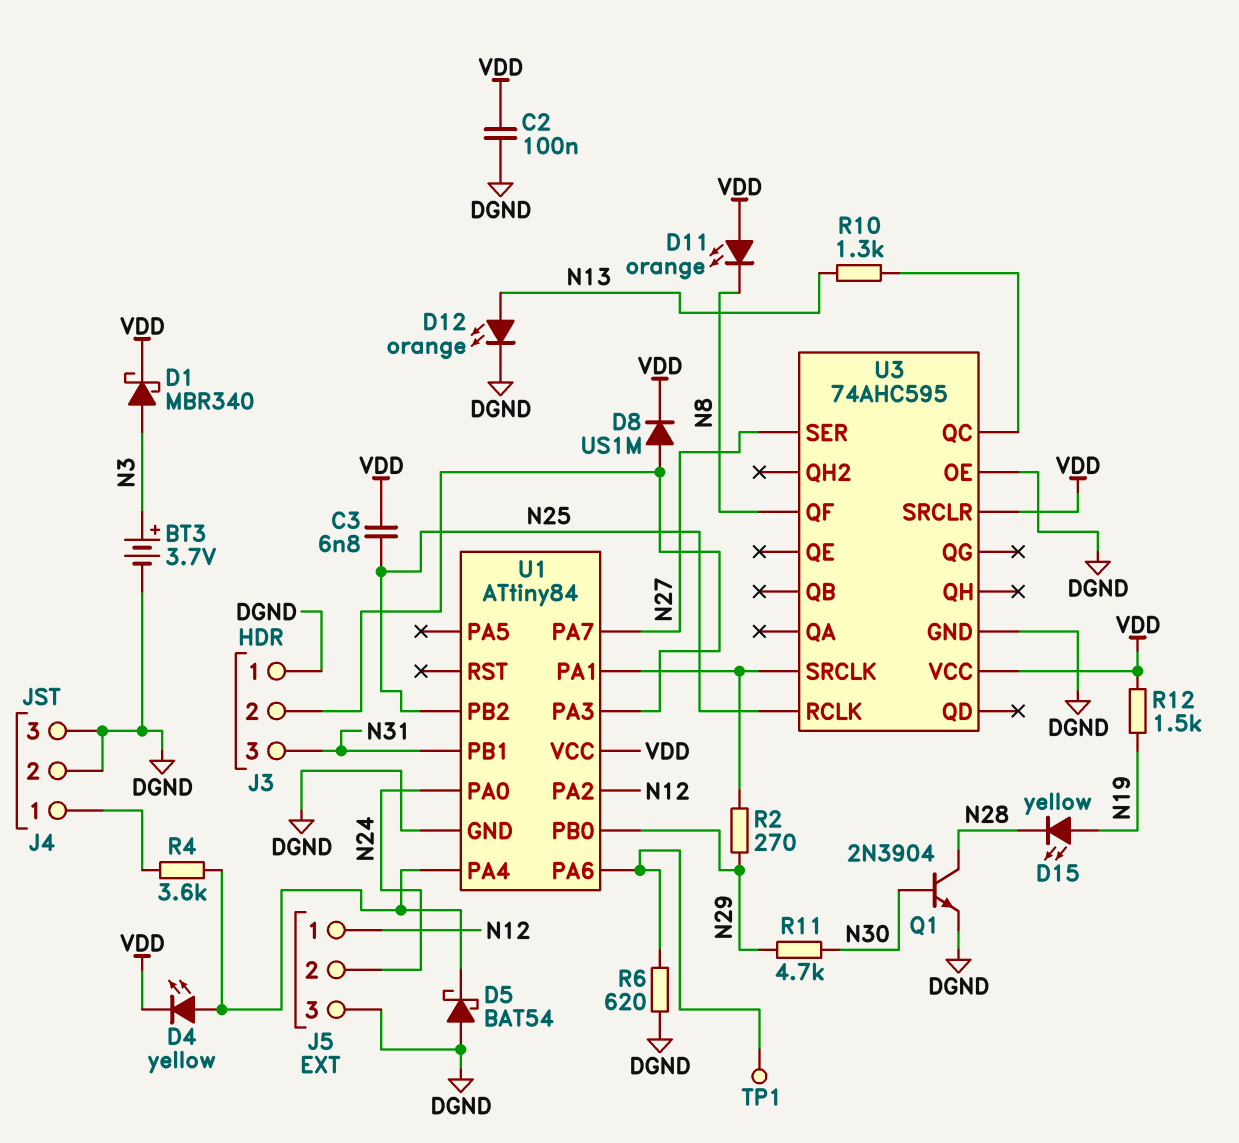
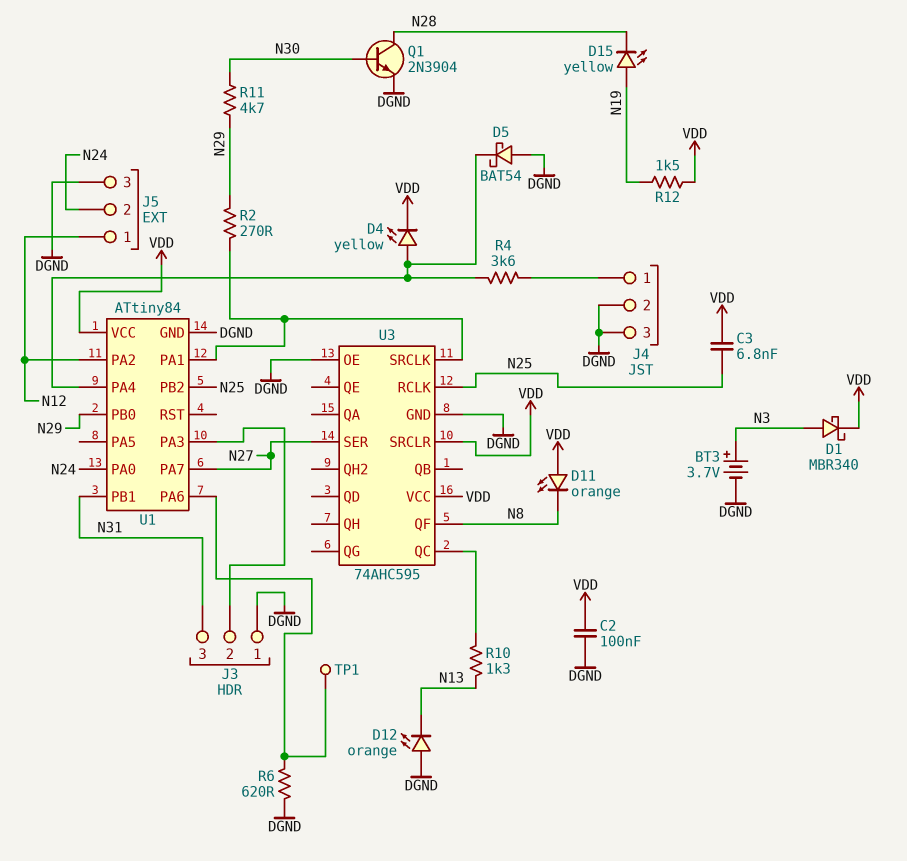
D8: diode US1M (A J3/2, K VDD) -> none
D12: LED orange (A N13, K DGND) -> LED orange (A DGND, K N13)

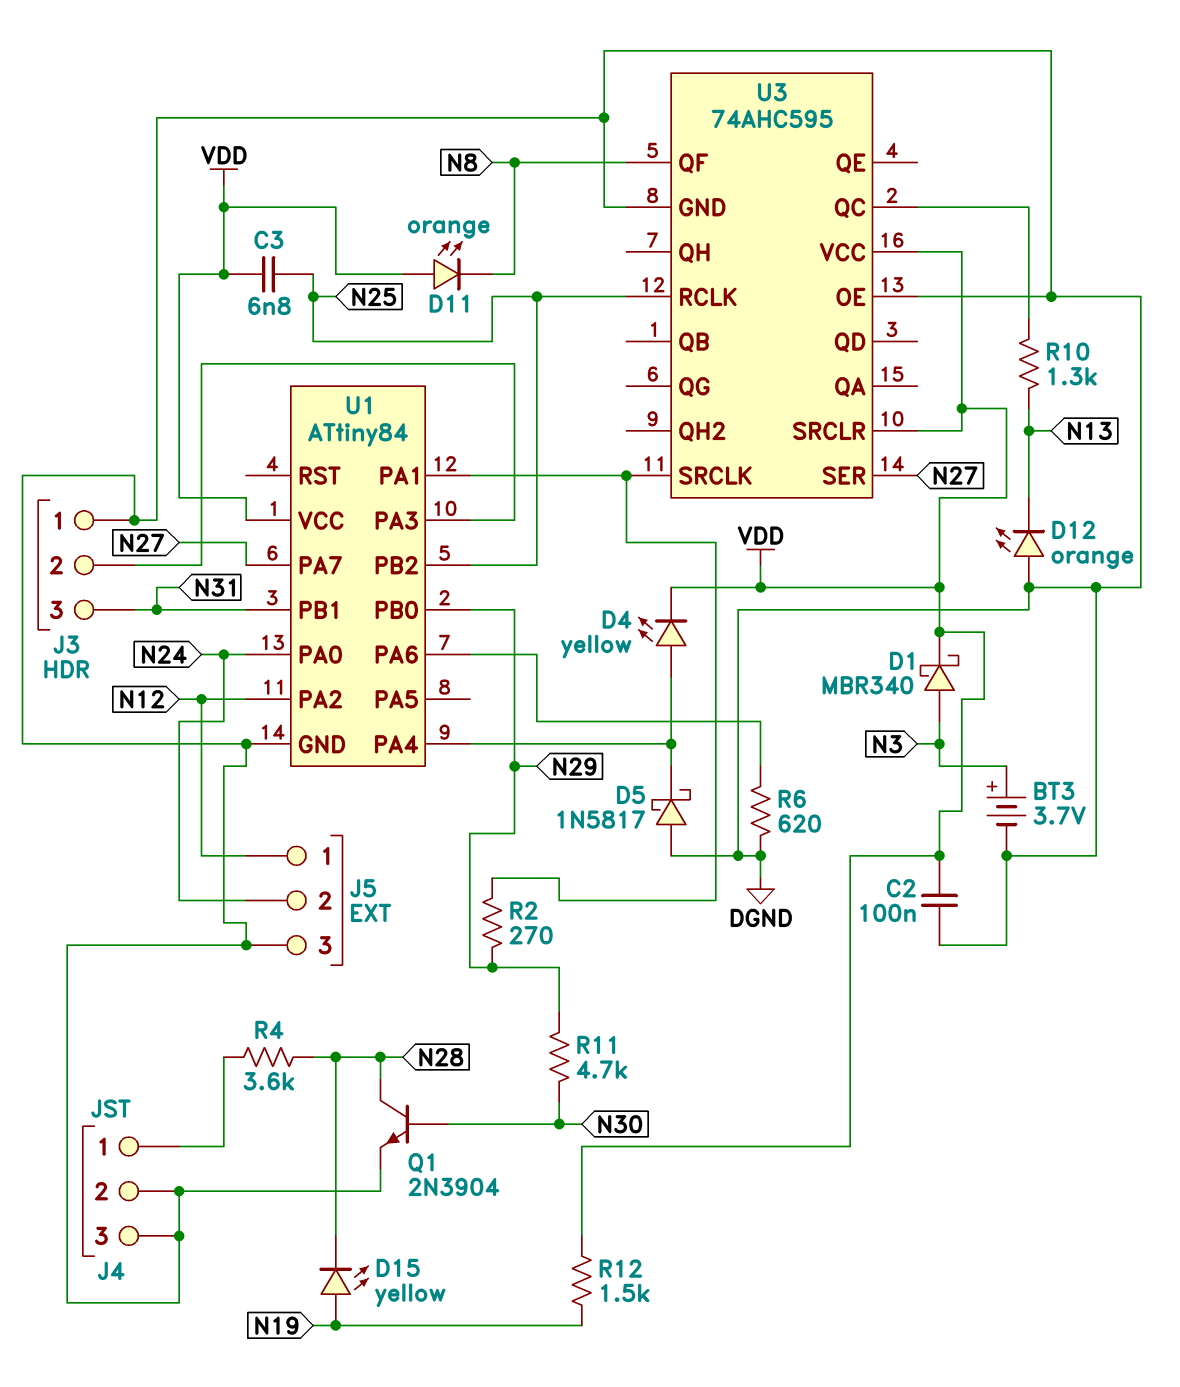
D5: schottky BAT54 (A DGND, K U1/PA4) -> schottky 1N5817 (A DGND, K U1/PA4)
R4: 3.6k (J4/1, U1/PA4) -> 3.6k (J4/1, N28)
TP1: test point (U1/PA6) -> none

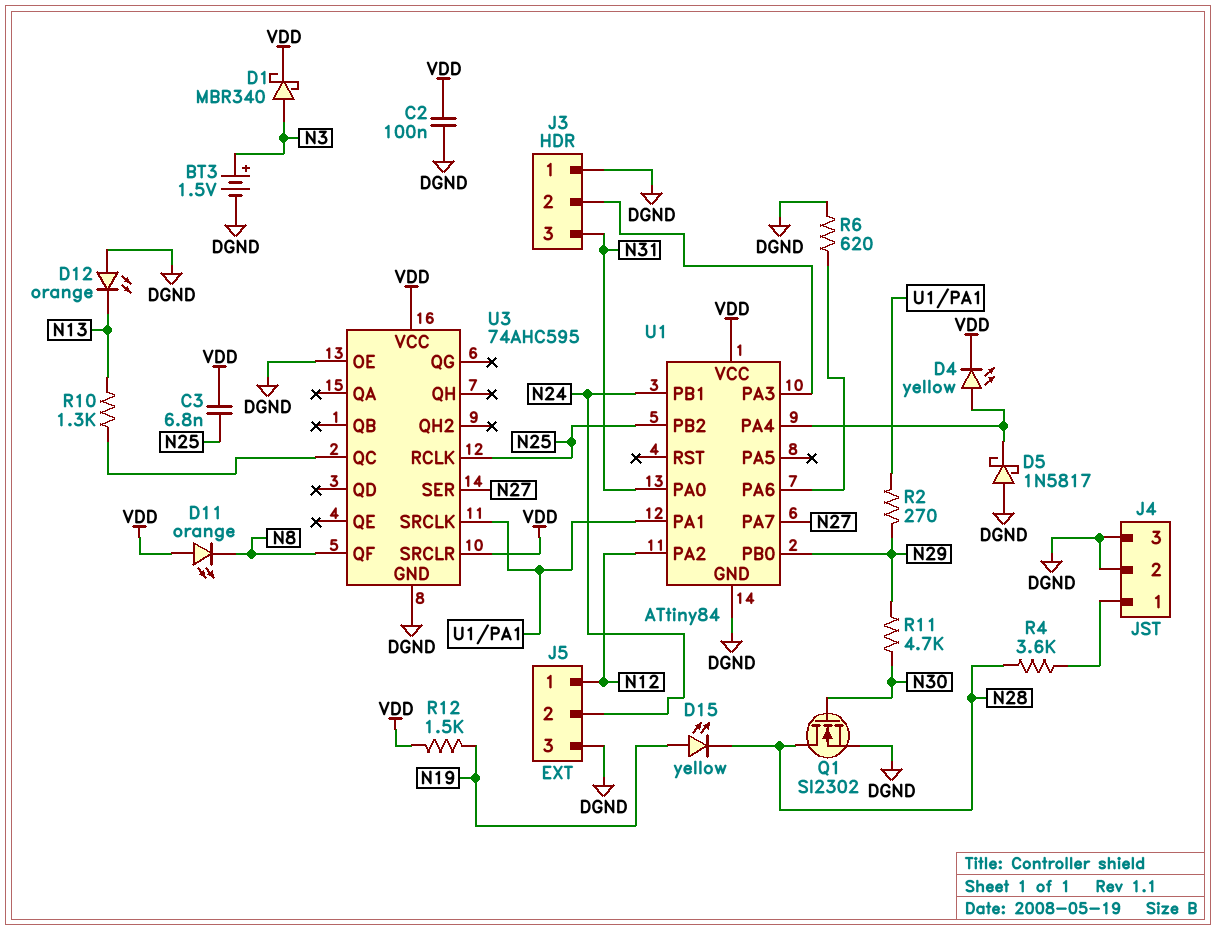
BT3: 3.7V (plus N3, minus DGND) -> 1.5V (plus N3, minus DGND)
Q1: NPN 2N3904 (B N30, C N28, E DGND) -> NMOS SI2302 (G N30, D N28, S DGND)
U1 pin PA0: N24 -> N31
U1 pin PB1: N31 -> N24

